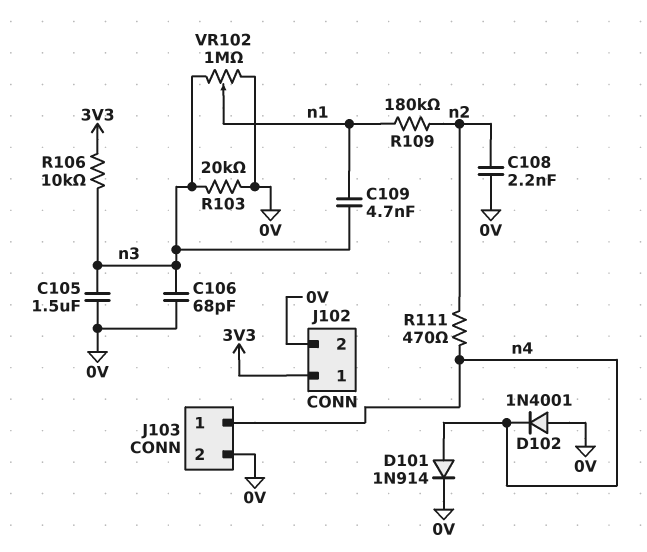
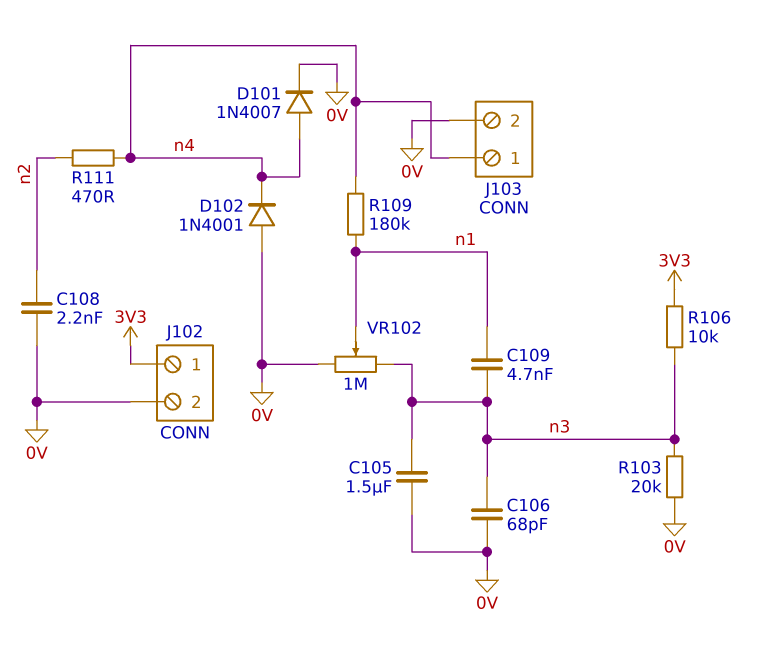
D101: diode 1N914 (A n4, K 0V) -> diode 1N4007 (A n4, K 0V)
R109: 180k (n1, n2) -> 180k (n1, n4)

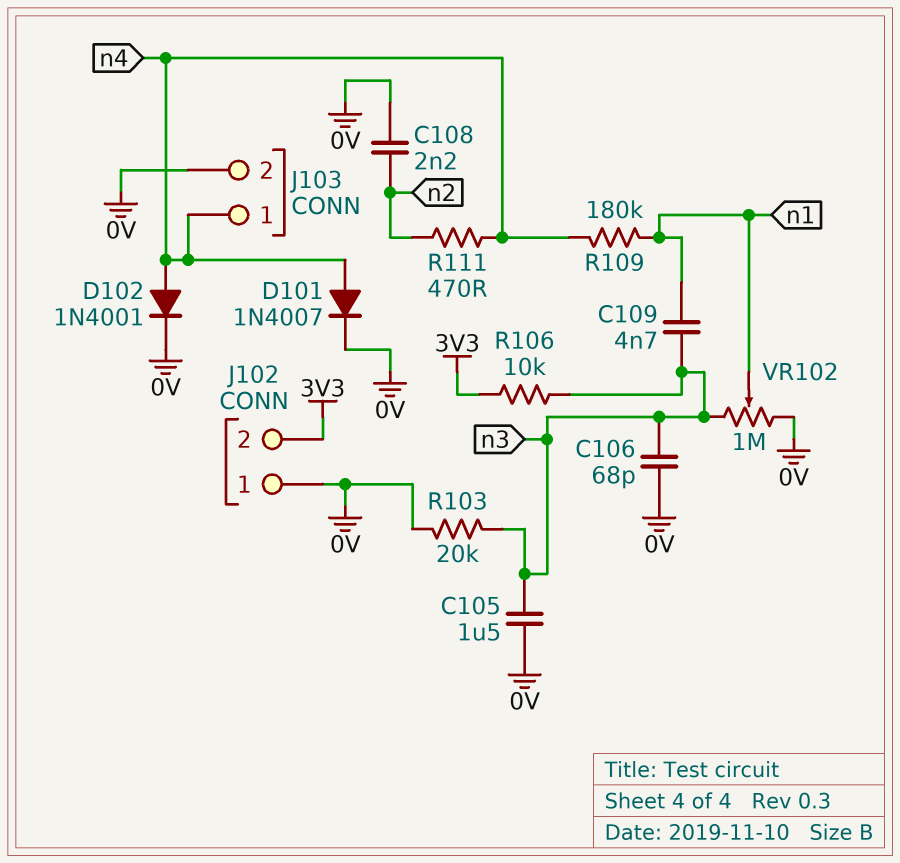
D102: diode 1N4001 (A 0V, K n4) -> diode 1N4001 (A n4, K 0V)
J102 pin 1: 3V3 -> 0V
J102 pin 2: 0V -> 3V3

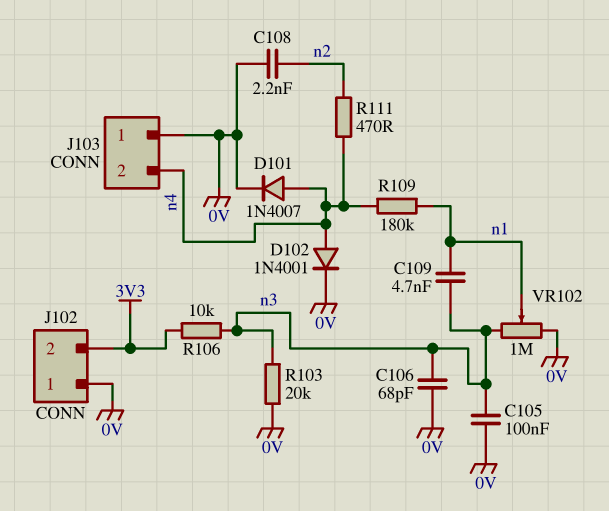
C105: 1.5uF (0V, n3) -> 100nF (0V, n3)
J103 pin 1: n4 -> 0V
J103 pin 2: 0V -> n4

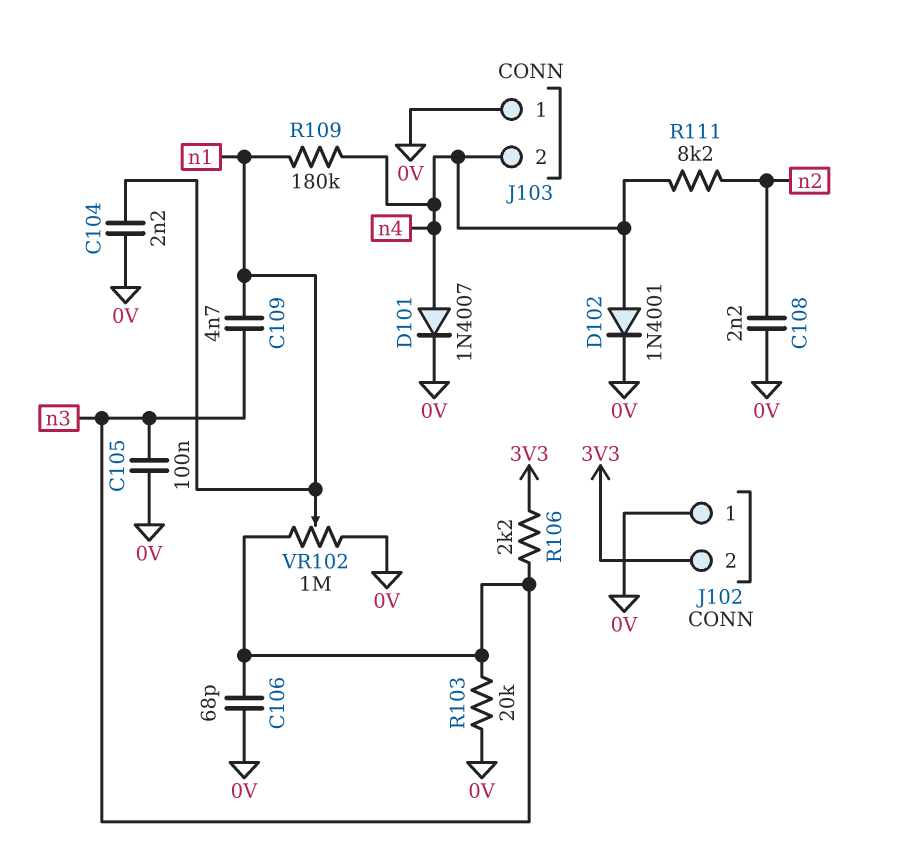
C104: none -> 2.2nF (0V, n1)
R106: 10k (3V3, n3) -> 2.2k (3V3, n3)
R111: 470 (n2, n4) -> 8.2k (n2, n4)

